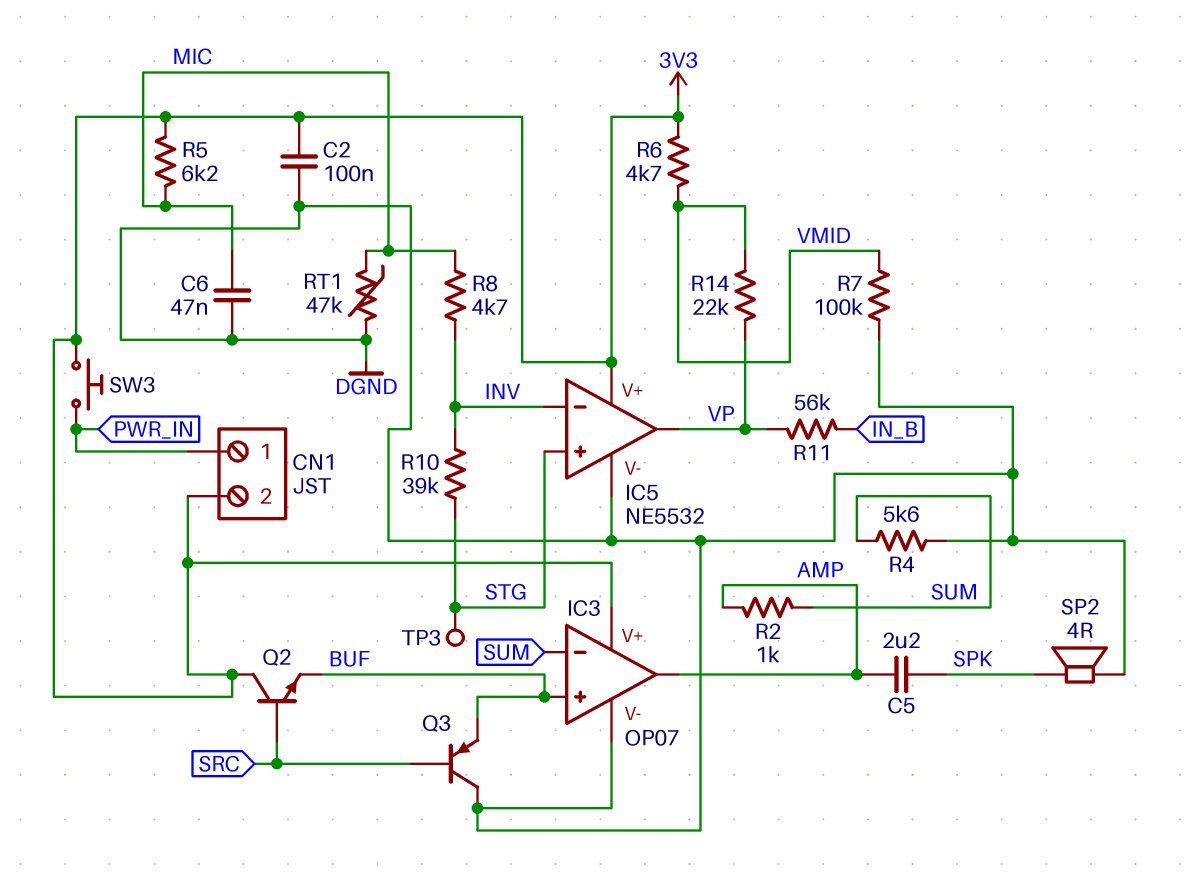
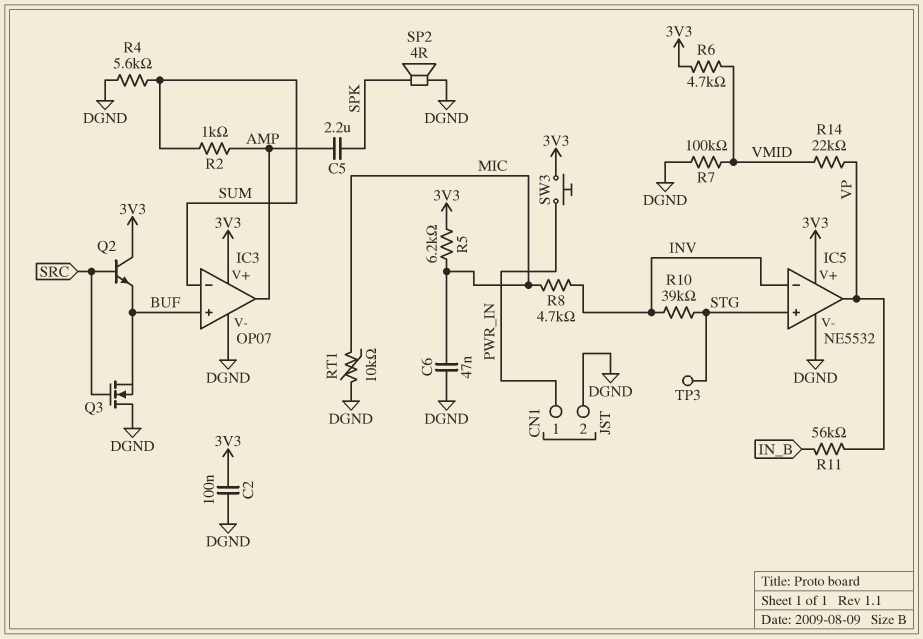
CN1 pin 2: 3V3 -> DGND
Q3: PNP (B SRC, C DGND, E BUF) -> NMOS (G SRC, D DGND, S BUF)
RT1: 47k (DGND, MIC) -> 10k (DGND, MIC)

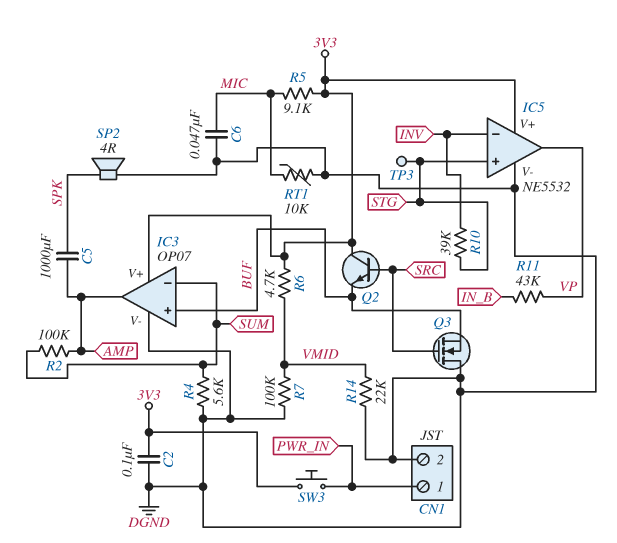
C5: 2.2uF (AMP, SPK) -> 1000uF (AMP, SPK)
R2: 1k (AMP, SUM) -> 100k (AMP, SUM)
R5: 6.2k (3V3, MIC) -> 9.1k (3V3, MIC)
R8: 4.7k (INV, MIC) -> none
R11: 56k (IN_B, VP) -> 43k (IN_B, VP)
R14: 22k (VMID, VP) -> 22k (DGND, VMID)

